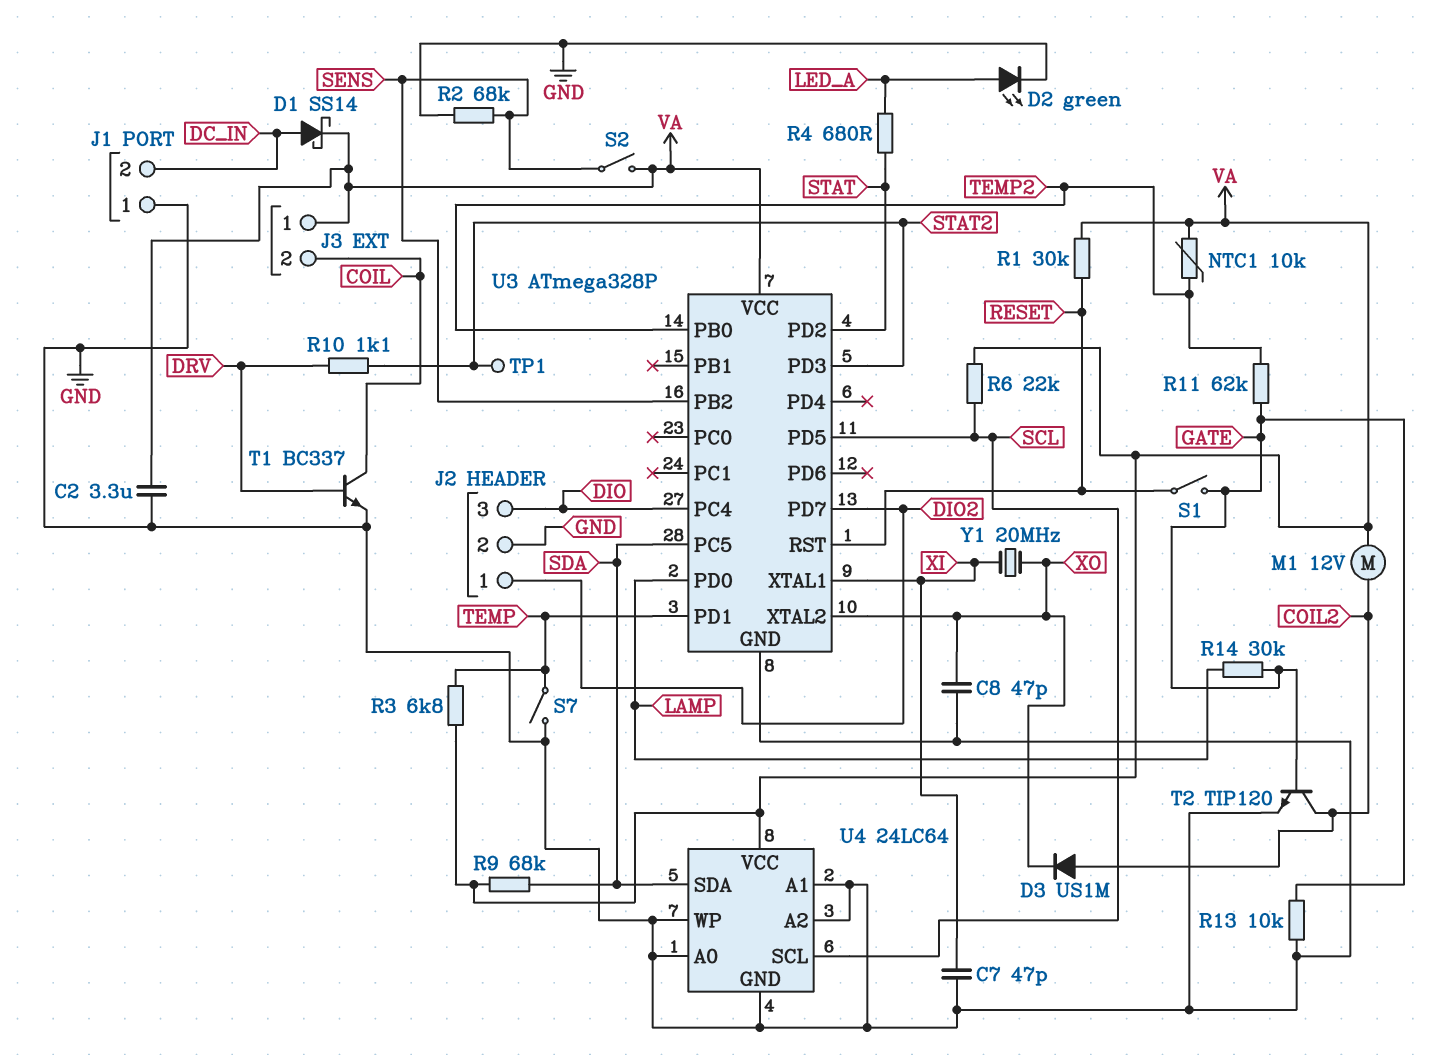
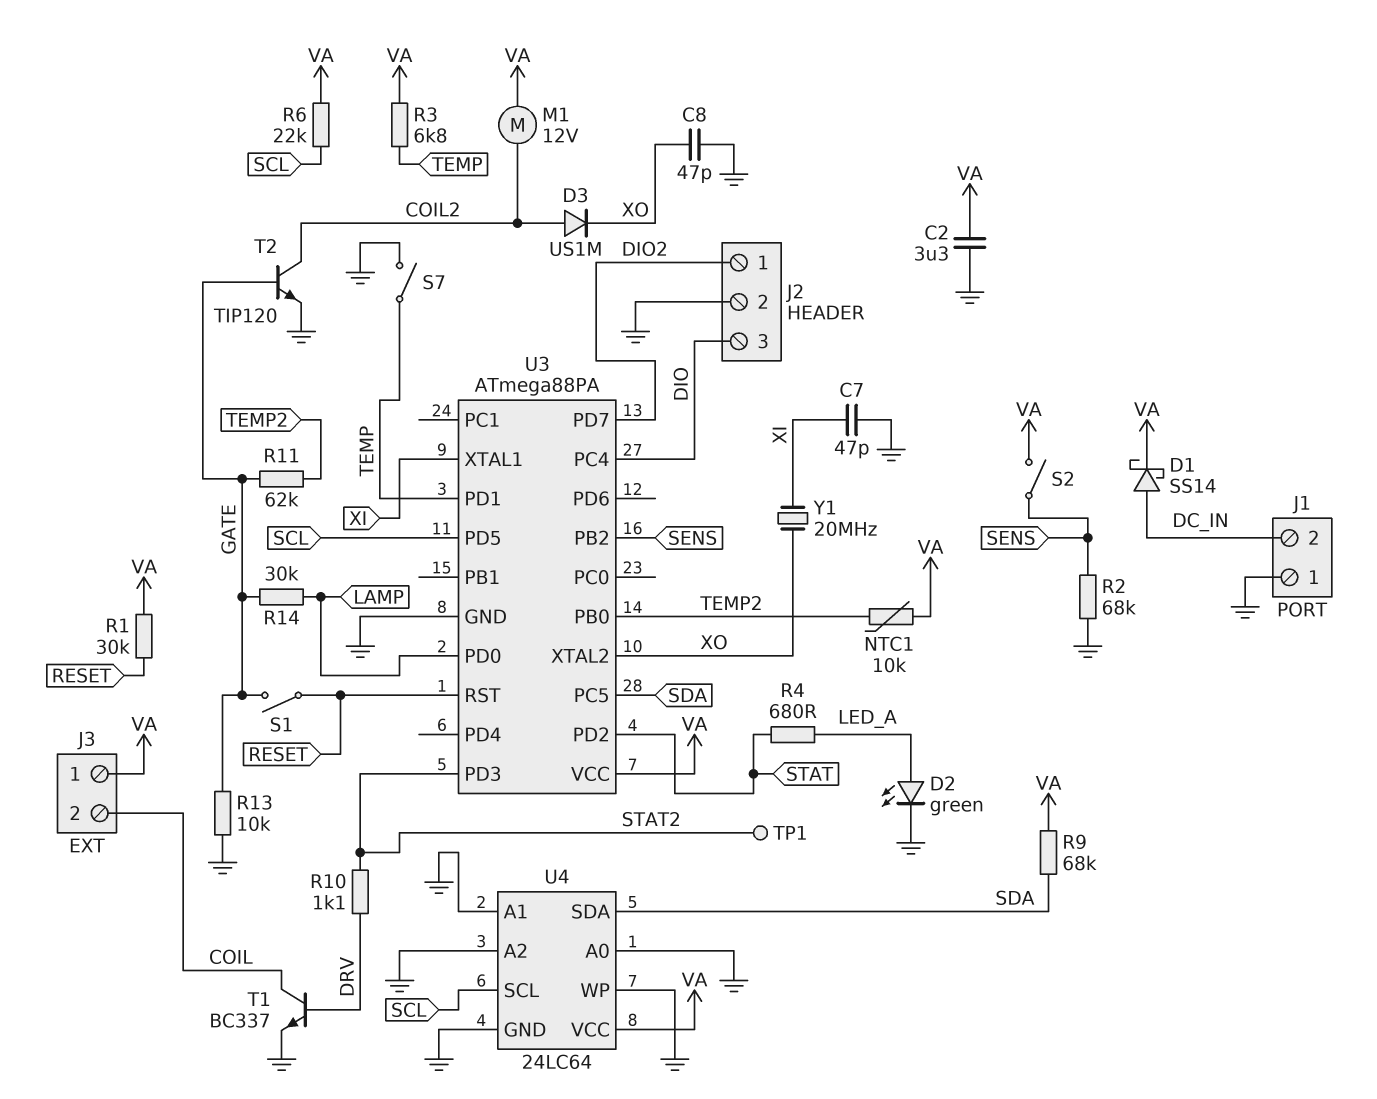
U3: ATmega328P -> ATmega88PA

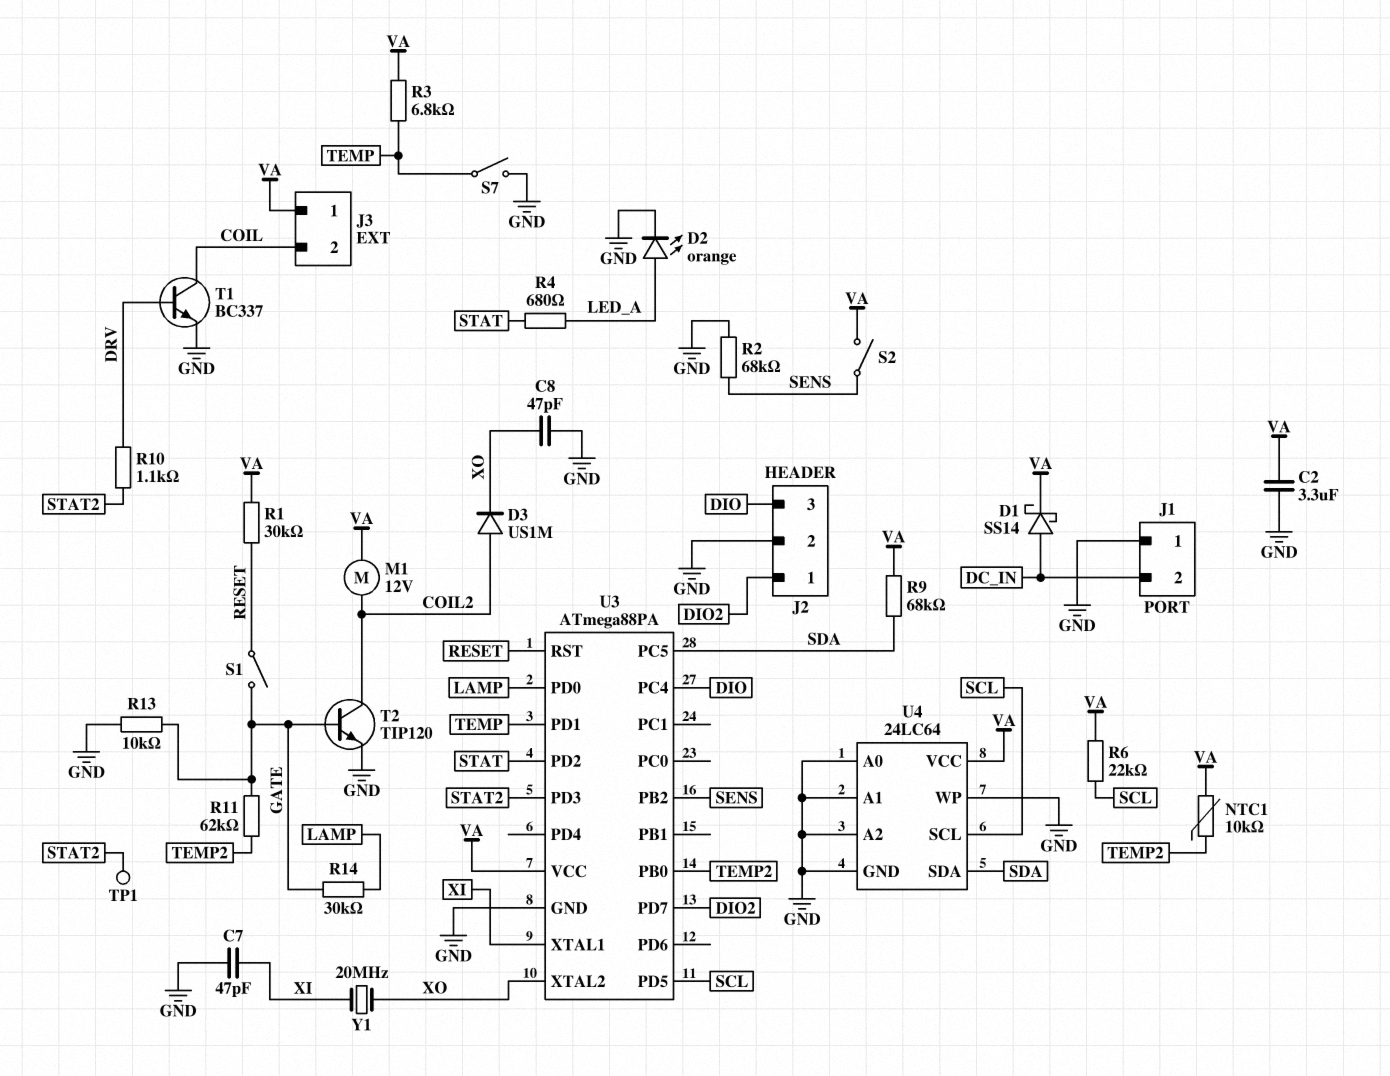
D2: LED green (A LED_A, K GND) -> LED orange (A LED_A, K GND)

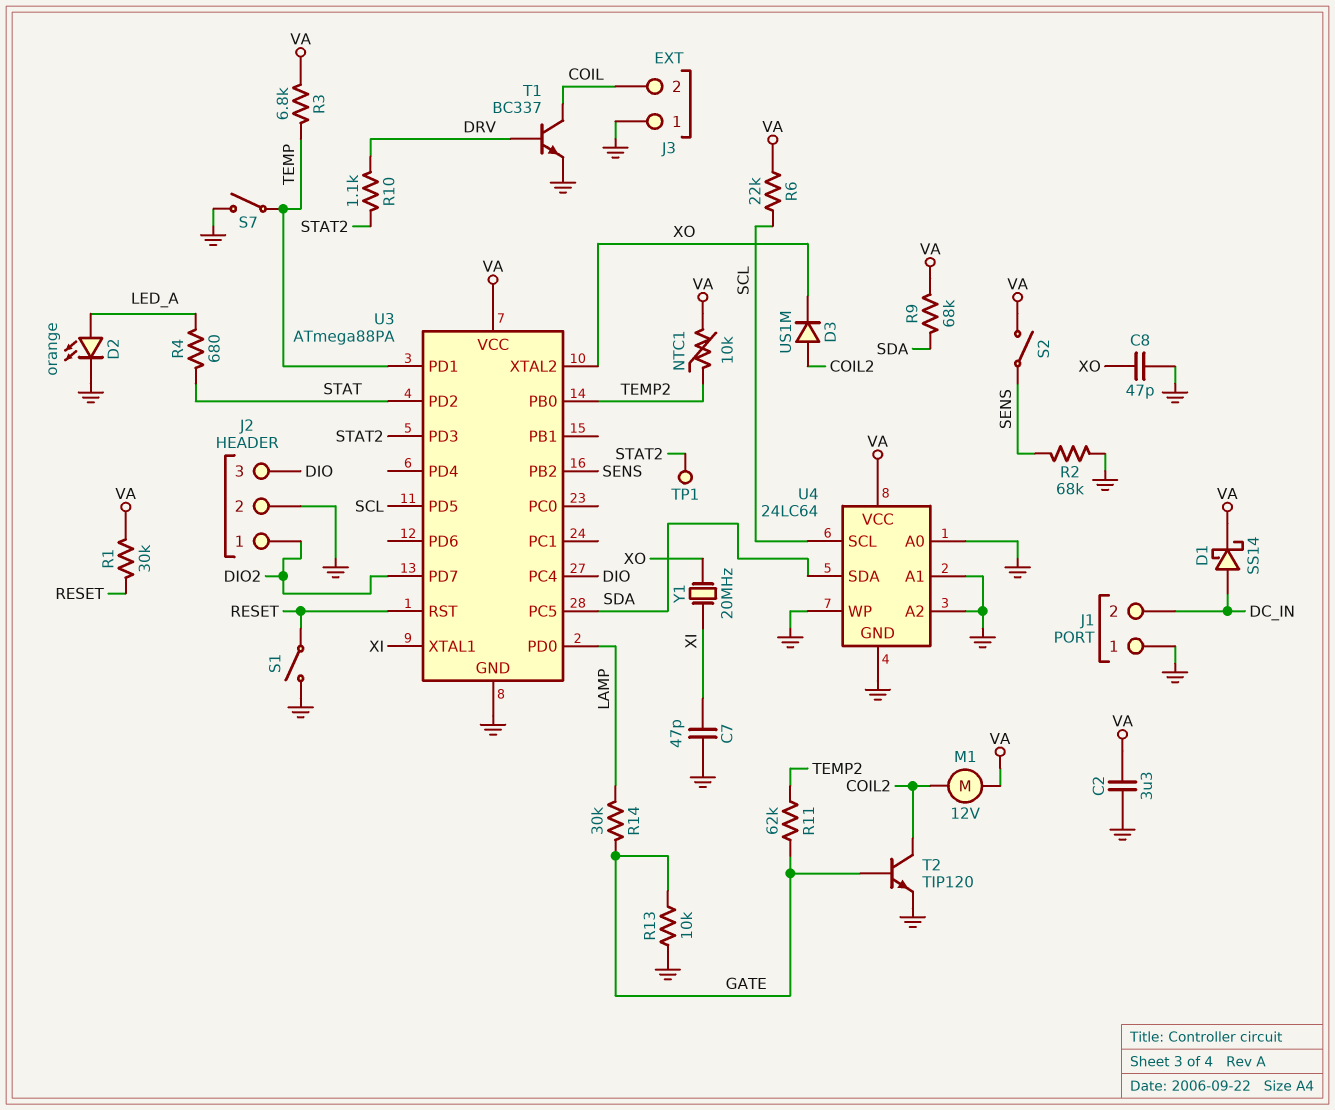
J3 pin 1: VA -> GND
S1: switch (GATE, RESET) -> switch (GND, RESET)

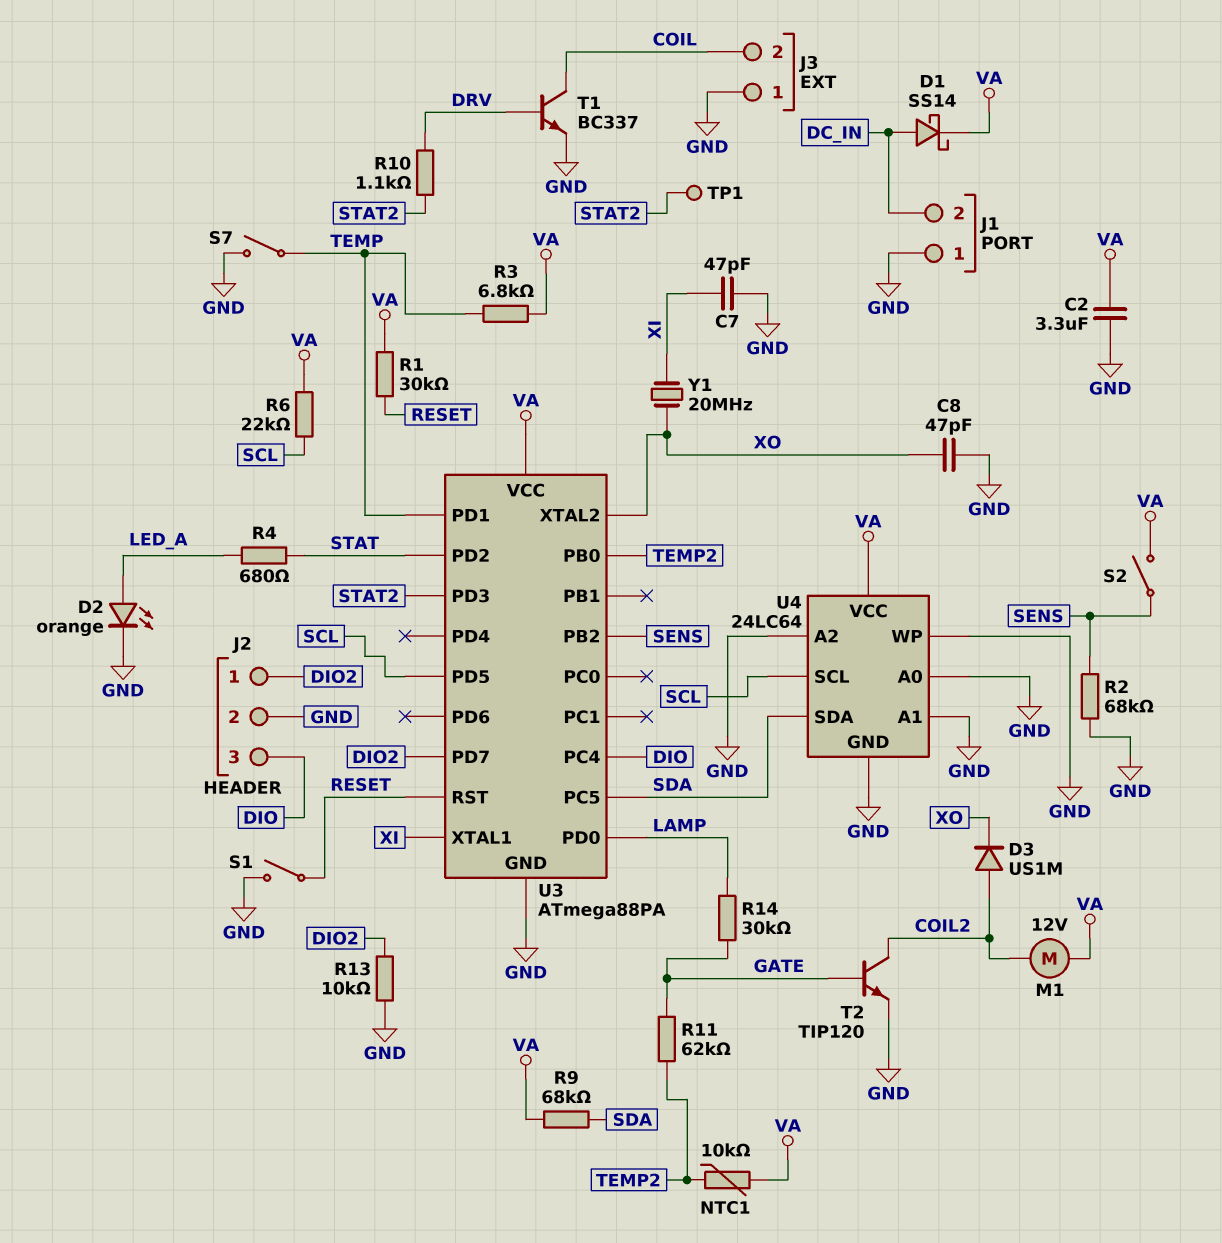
R13: 10k (GATE, GND) -> 10k (DIO2, GND)

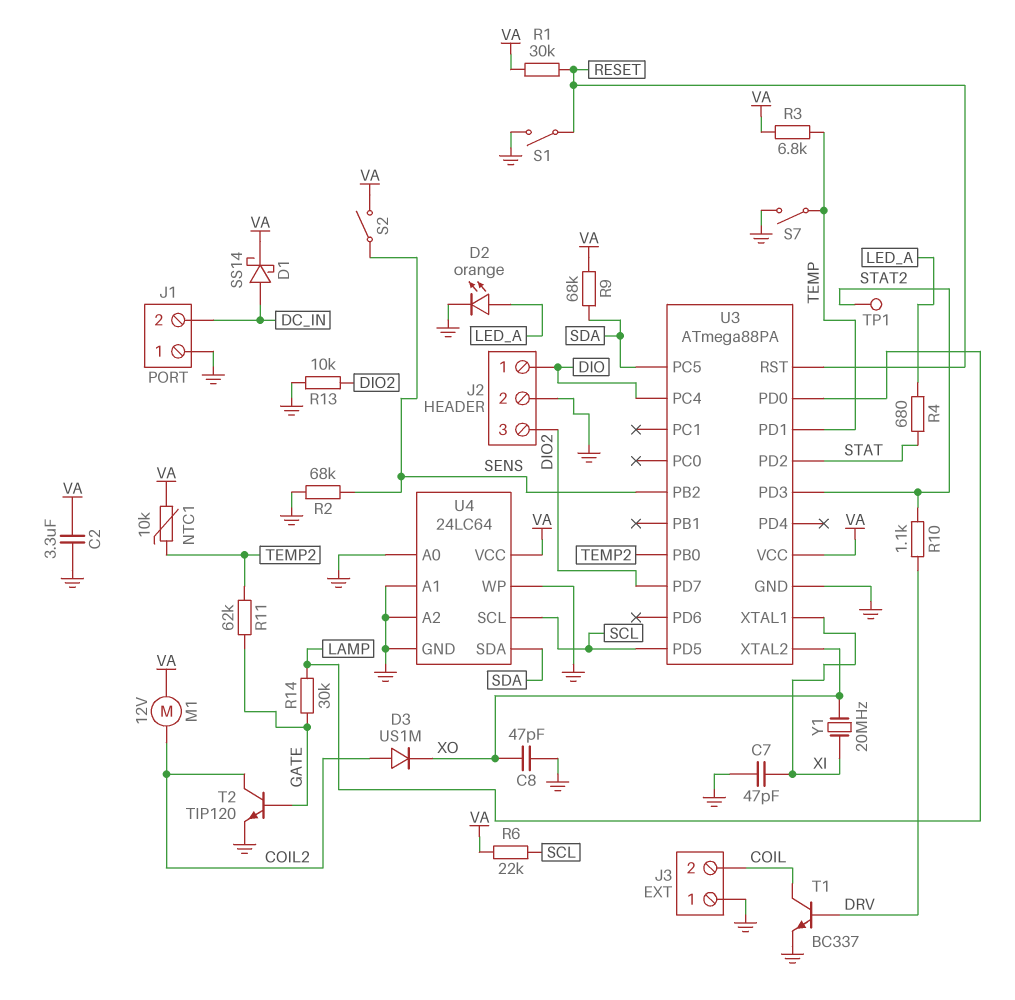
J2 pin 1: DIO2 -> DIO
J2 pin 3: DIO -> DIO2

